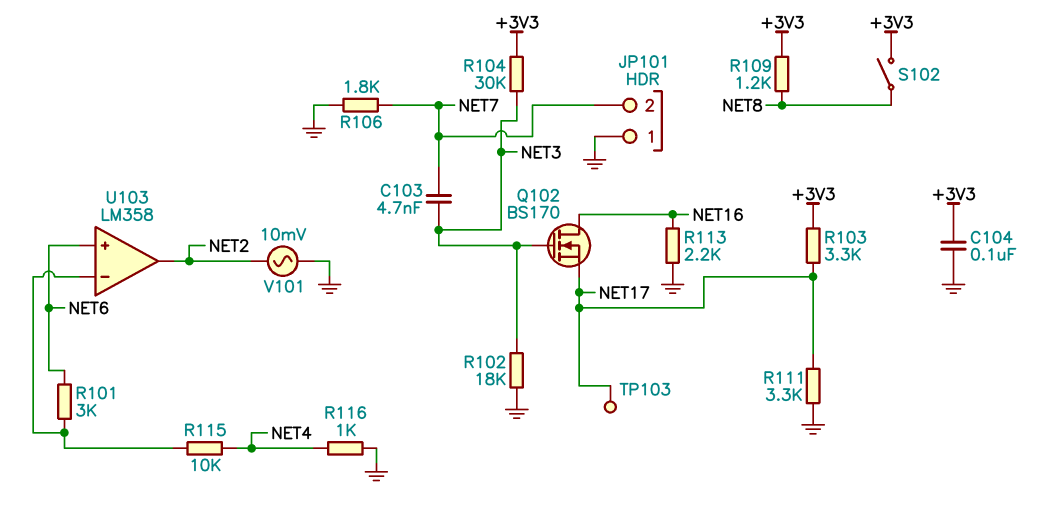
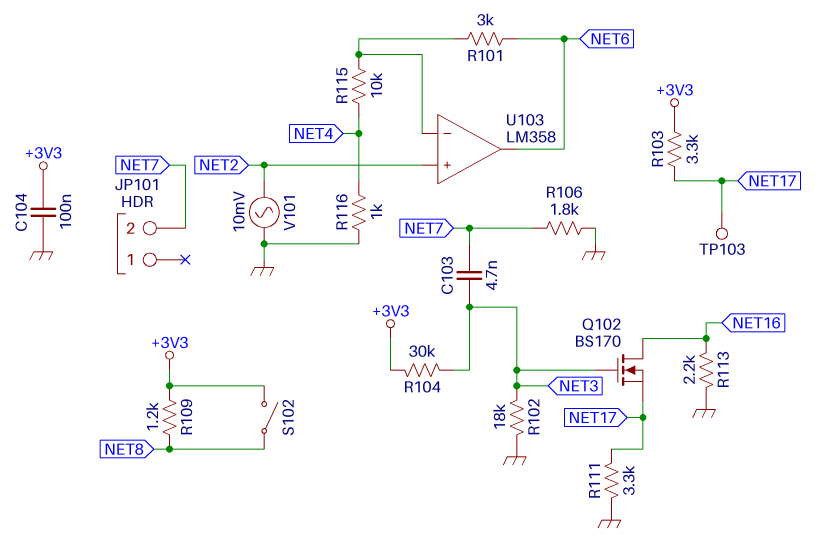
JP101 pin 1: GND -> none
U103 pin in+: NET6 -> NET2
U103 pin out: NET2 -> NET6

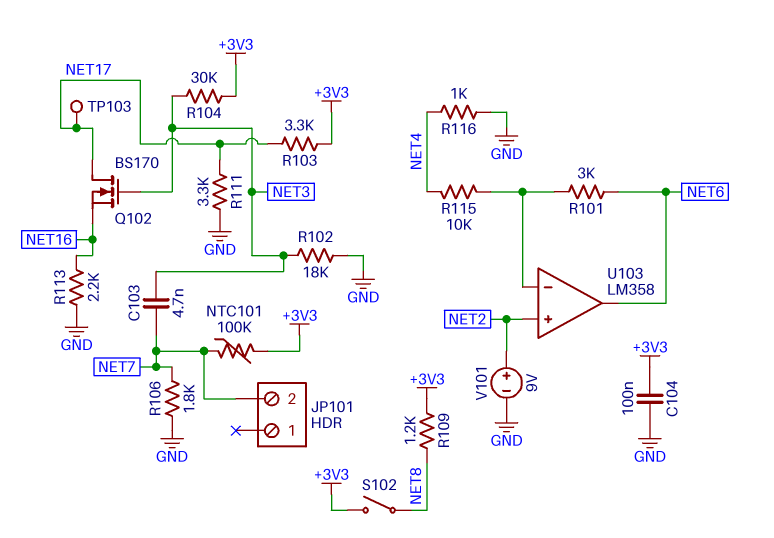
NTC101: none -> 100k (+3V3, NET7)
Q102: NMOS BS170 (G NET3, D NET16, S NET17) -> NMOS BS170 (G NET3, D NET17, S NET16)
V101: AC 10mV (GND, NET2) -> 9V (plus NET2, minus GND)

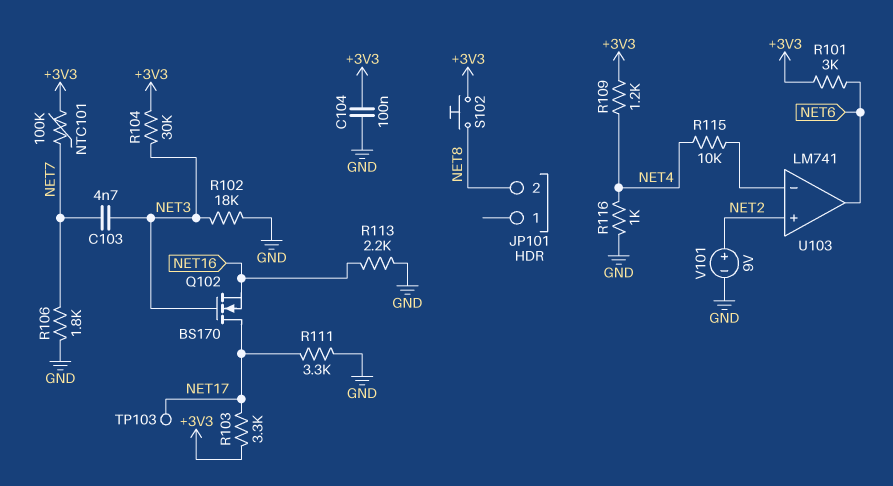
JP101 pin 2: NET7 -> NET8
R101: 3k (NET6, U103/in-) -> 3k (+3V3, NET6)
R109: 1.2k (+3V3, NET8) -> 1.2k (+3V3, NET4)
S102: switch (+3V3, NET8) -> button (+3V3, NET8)
U103: LM358 -> LM741

